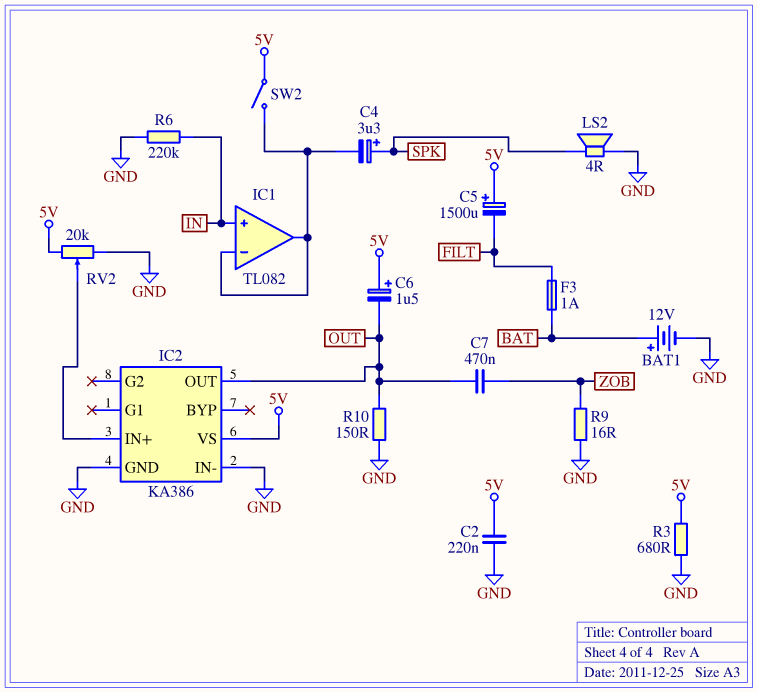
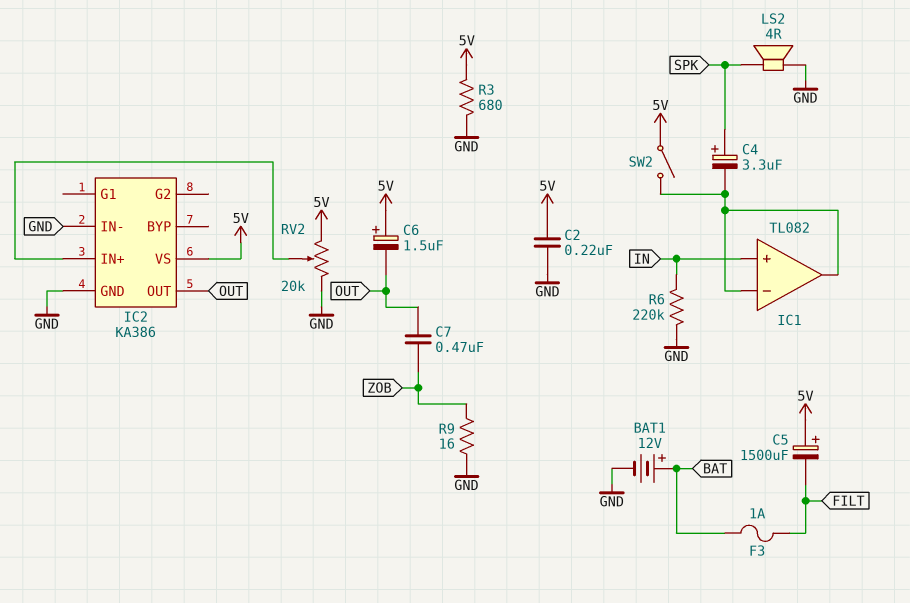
R10: 150 (GND, OUT) -> none

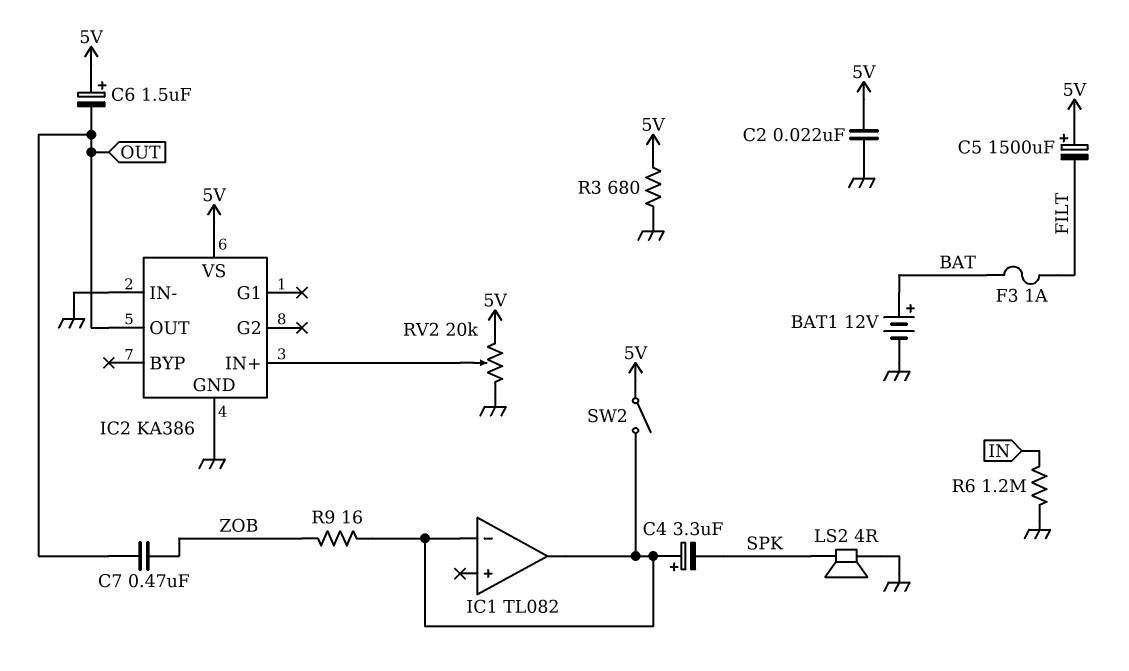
C2: 220nF (5V, GND) -> 22nF (5V, GND)
C4: 3.3uF (plus SPK, minus IC1/in-) -> 3.3uF (plus IC1/in-, minus SPK)
IC1 pin in+: IN -> none
R6: 220k (GND, IN) -> 1.2M (GND, IN)
R9: 16 (GND, ZOB) -> 16 (IC1/in-, ZOB)

